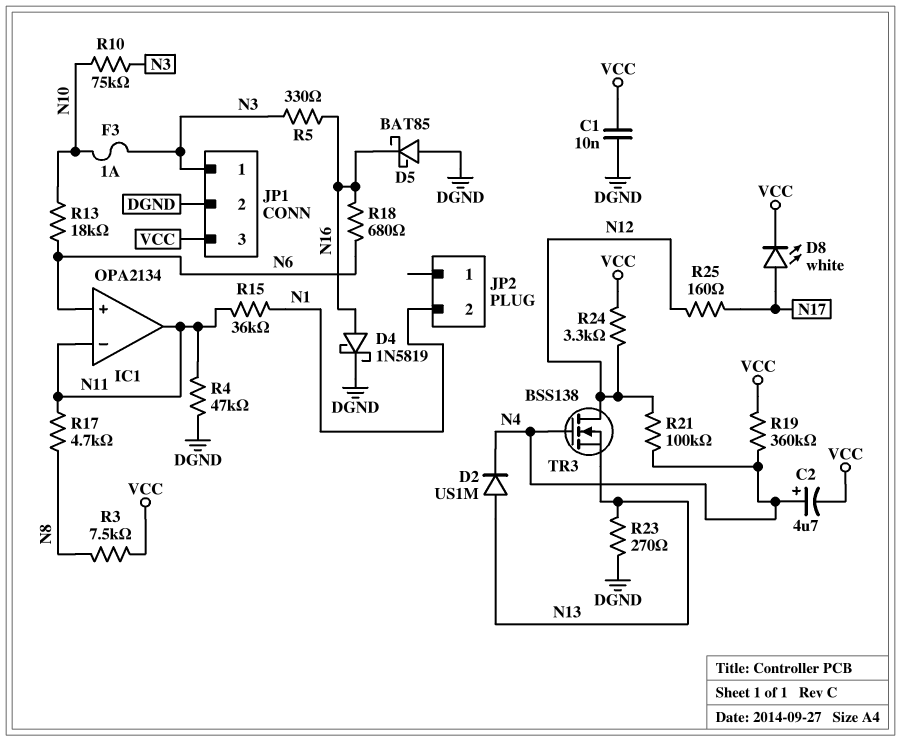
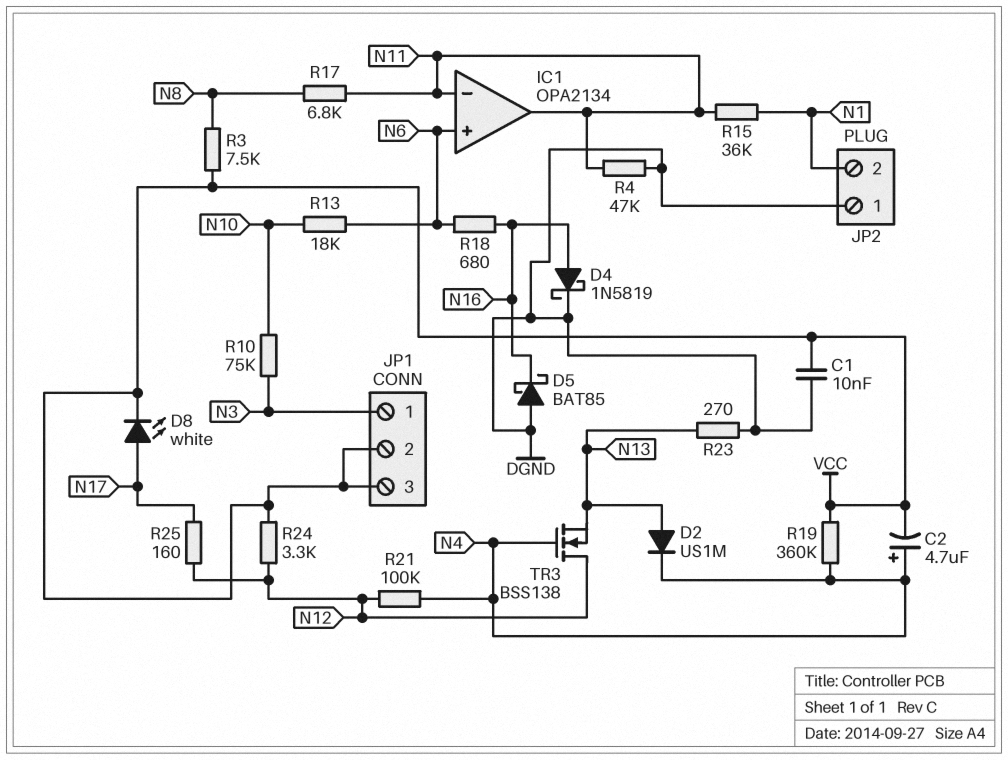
F3: 1A (N3, N10) -> none
JP1 pin 2: DGND -> VCC
JP2 pin 1: none -> DGND
R5: 330 (N3, N16) -> none
R17: 4.7k (N8, N11) -> 6.8k (N8, N11)

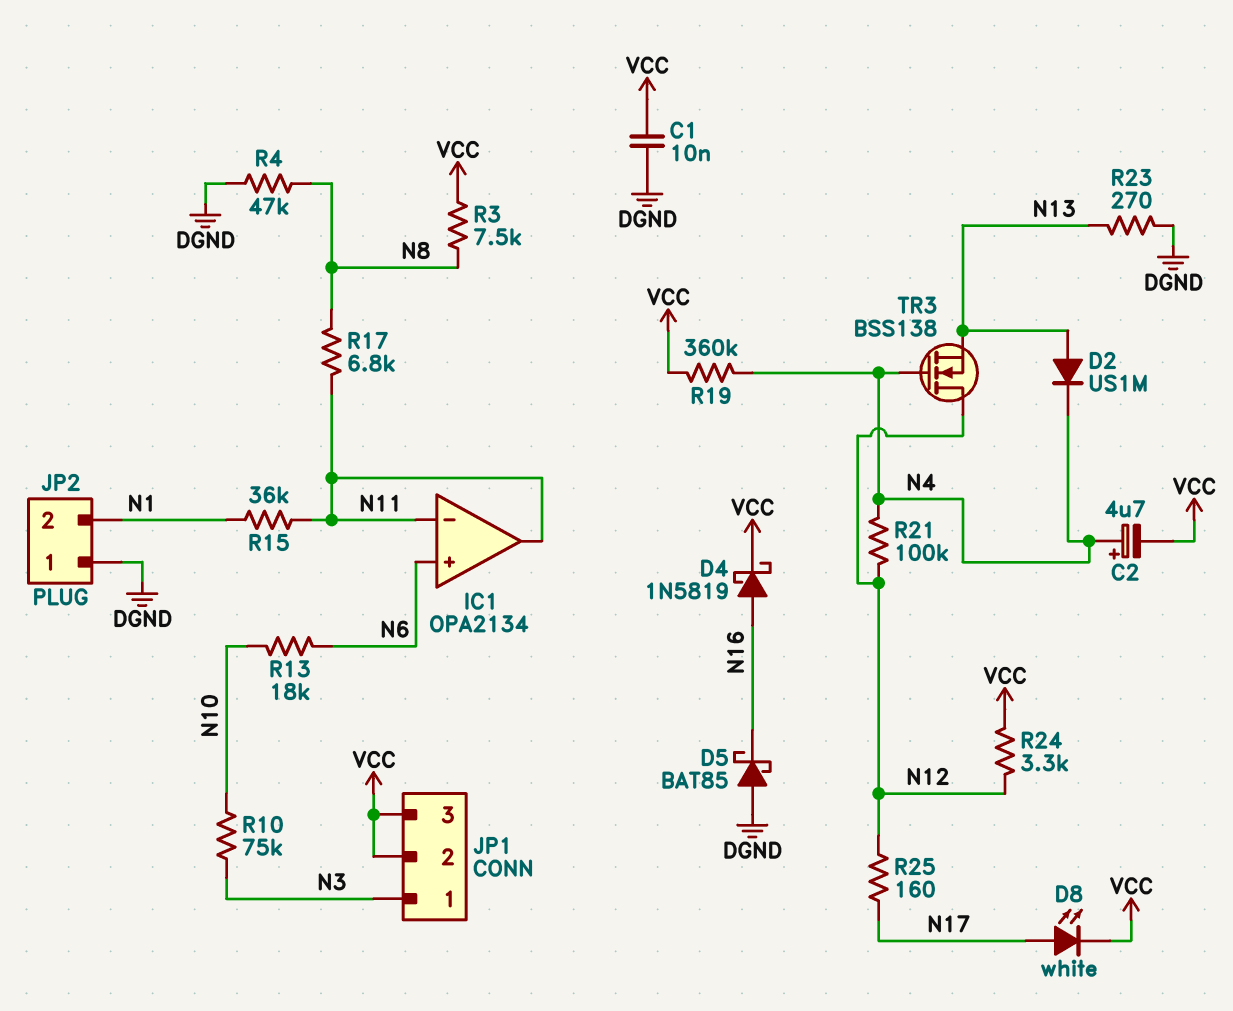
D4: schottky 1N5819 (A N16, K DGND) -> schottky 1N5819 (A N16, K VCC)
R4: 47k (DGND, N11) -> 47k (DGND, N8)
R18: 680 (N6, N16) -> none

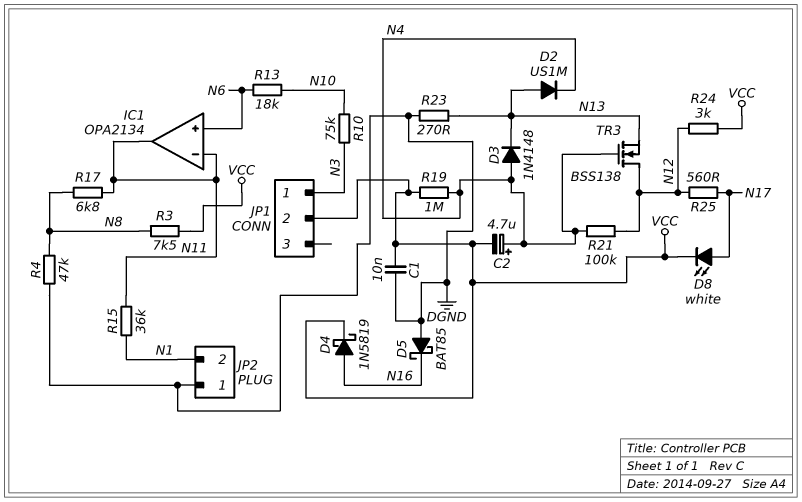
D3: none -> diode 1N4148 (A N4, K N13)
JP1 pin 3: VCC -> none
R19: 360k (N4, VCC) -> 1M (N4, VCC)
R24: 3.3k (N12, VCC) -> 3k (N12, VCC)
R25: 160 (N12, N17) -> 560 (N12, N17)

